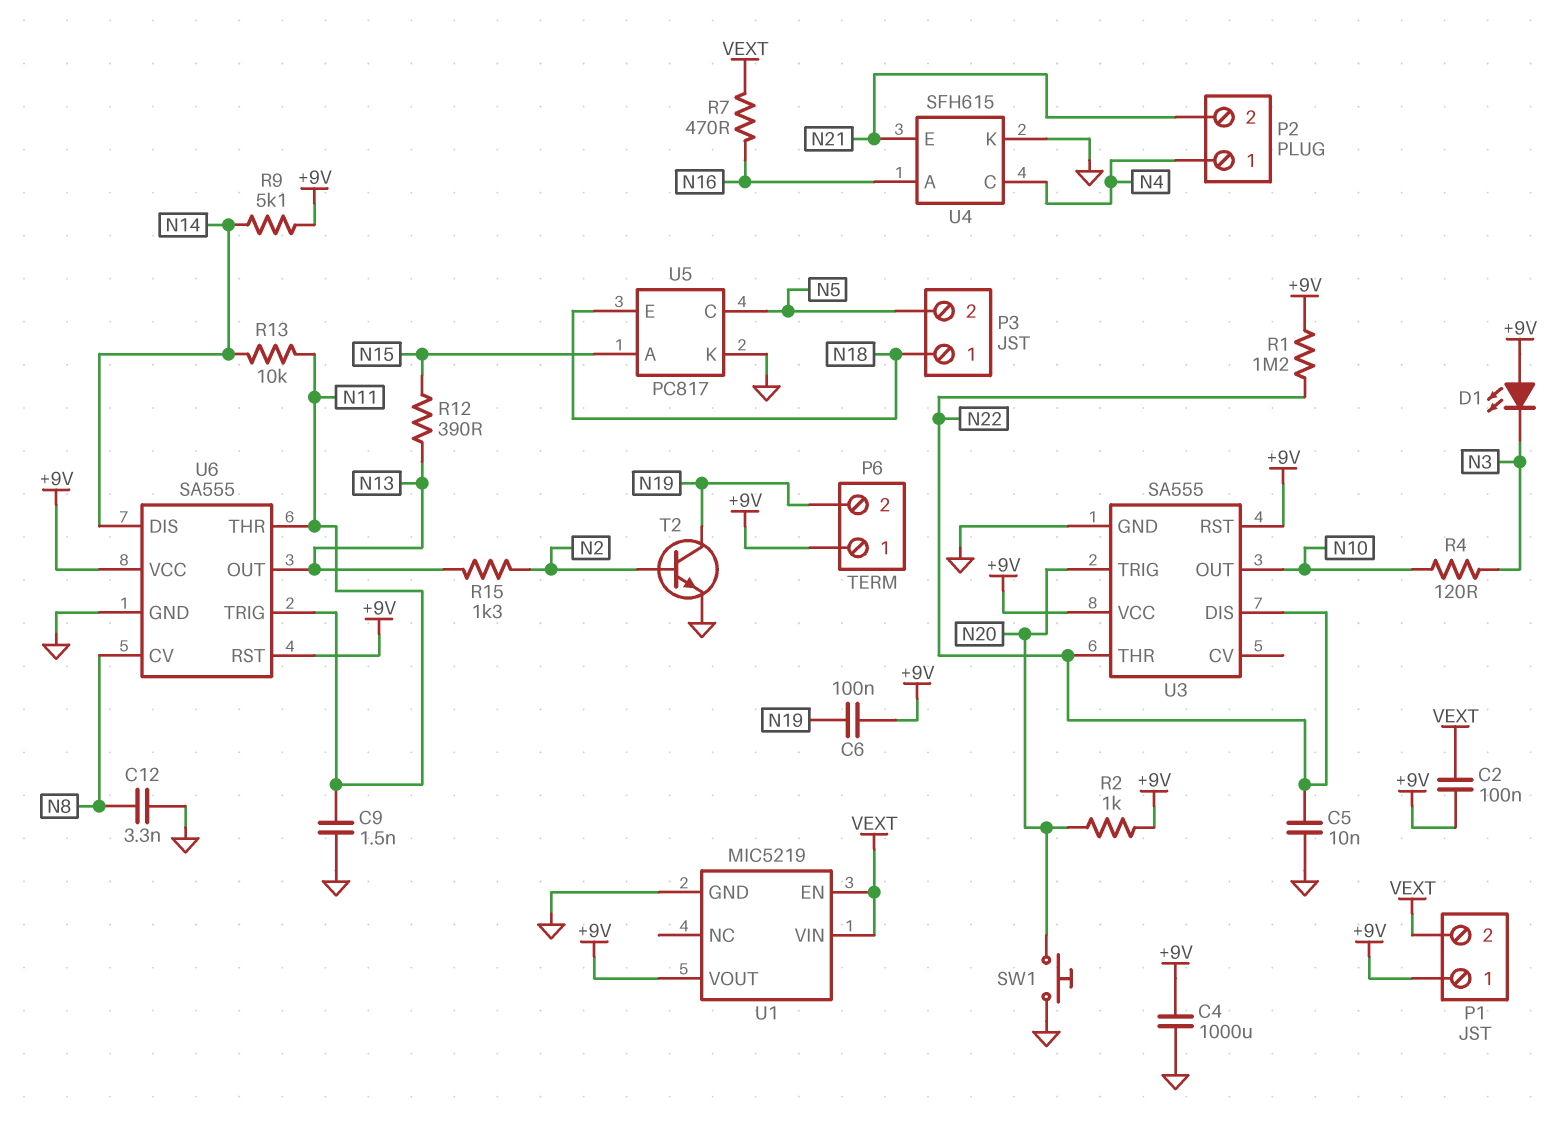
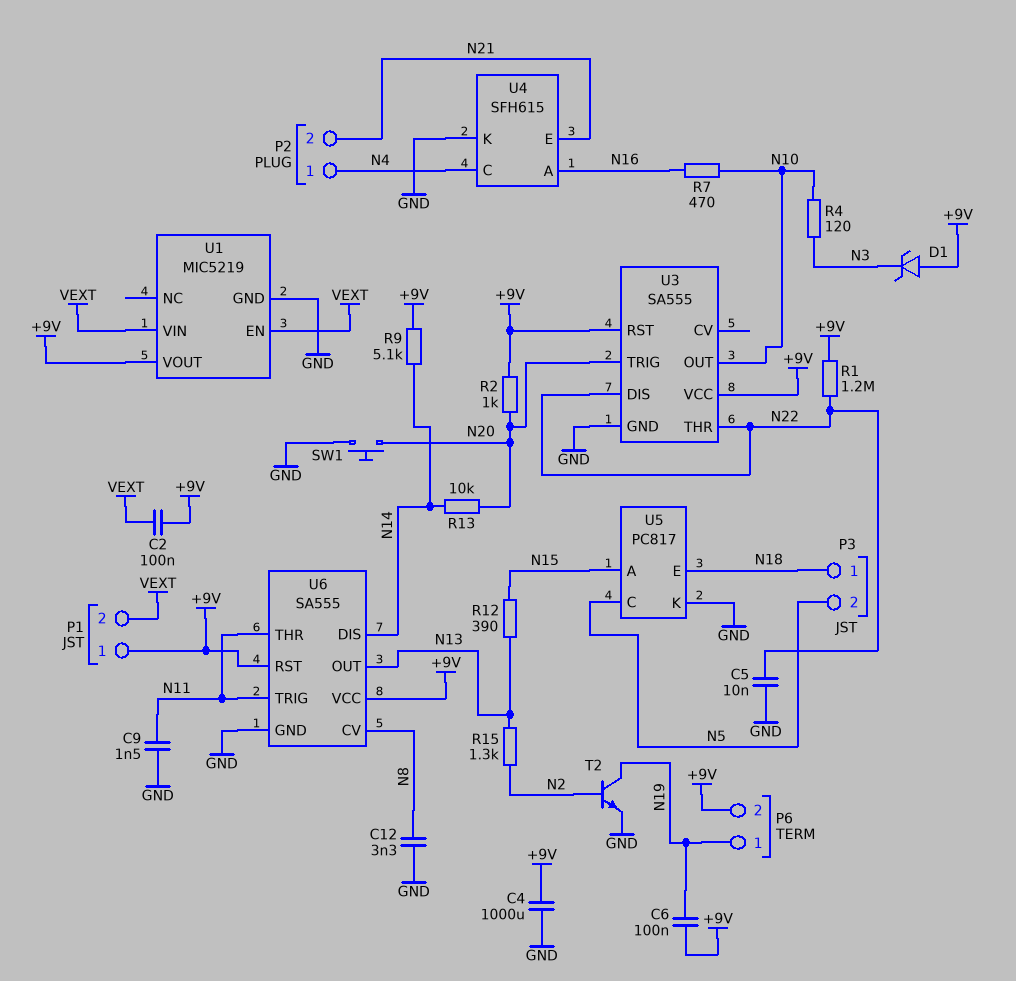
D1: LED (A +9V, K N3) -> zener (A +9V, K N3)
P6 pin 1: +9V -> N19
P6 pin 2: N19 -> +9V
R7: 470 (N16, VEXT) -> 470 (N10, N16)
R13: 10k (N11, N14) -> 10k (N14, N20)

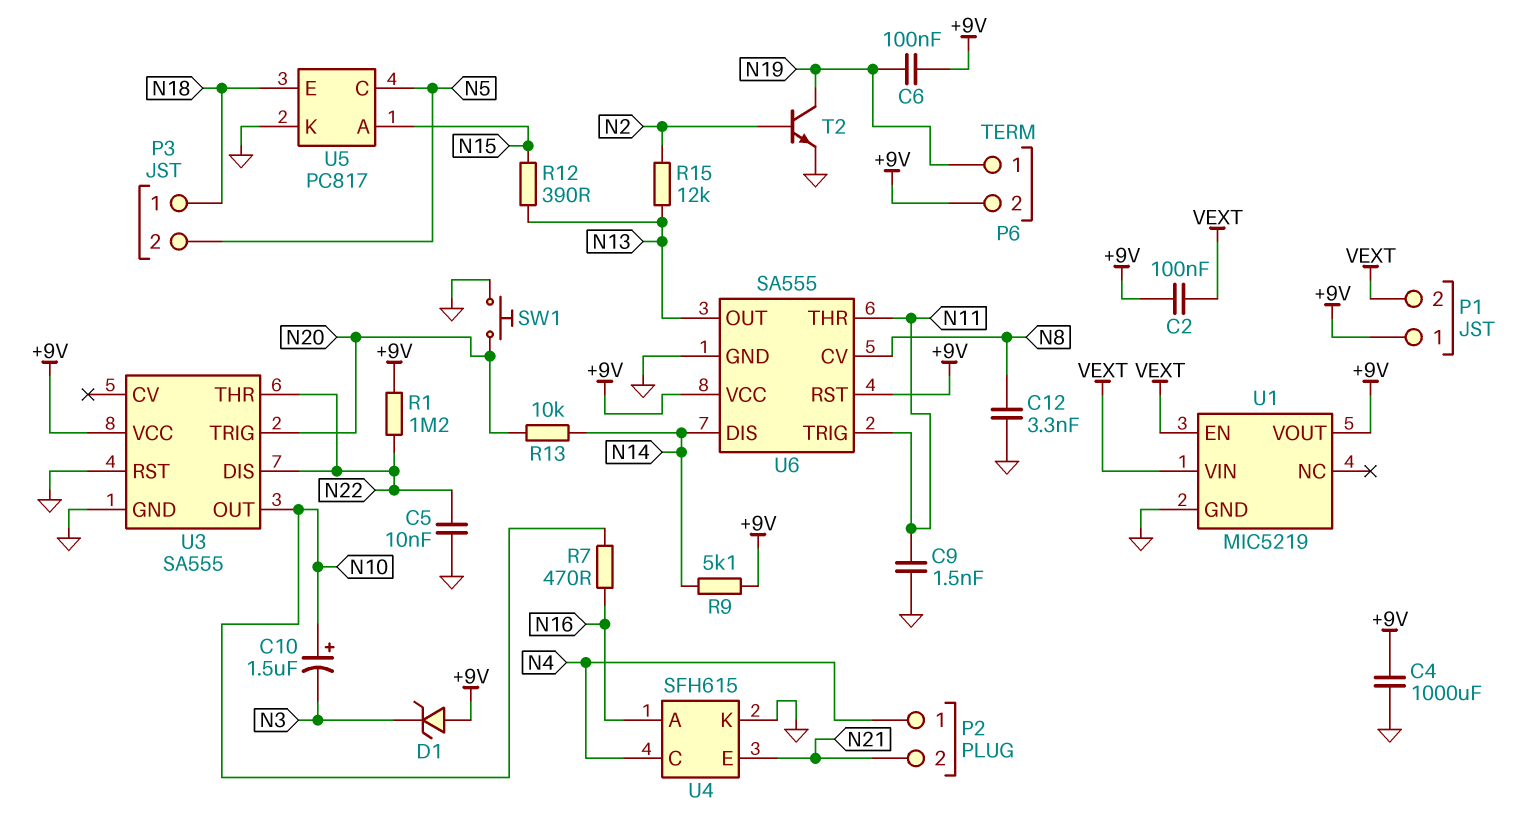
C10: none -> 1.5uF (plus N10, minus N3)
R2: 1k (+9V, N20) -> none
R4: 120 (N3, N10) -> none
R15: 1.3k (N2, N13) -> 12k (N2, N13)
U3 pin RST: +9V -> GND

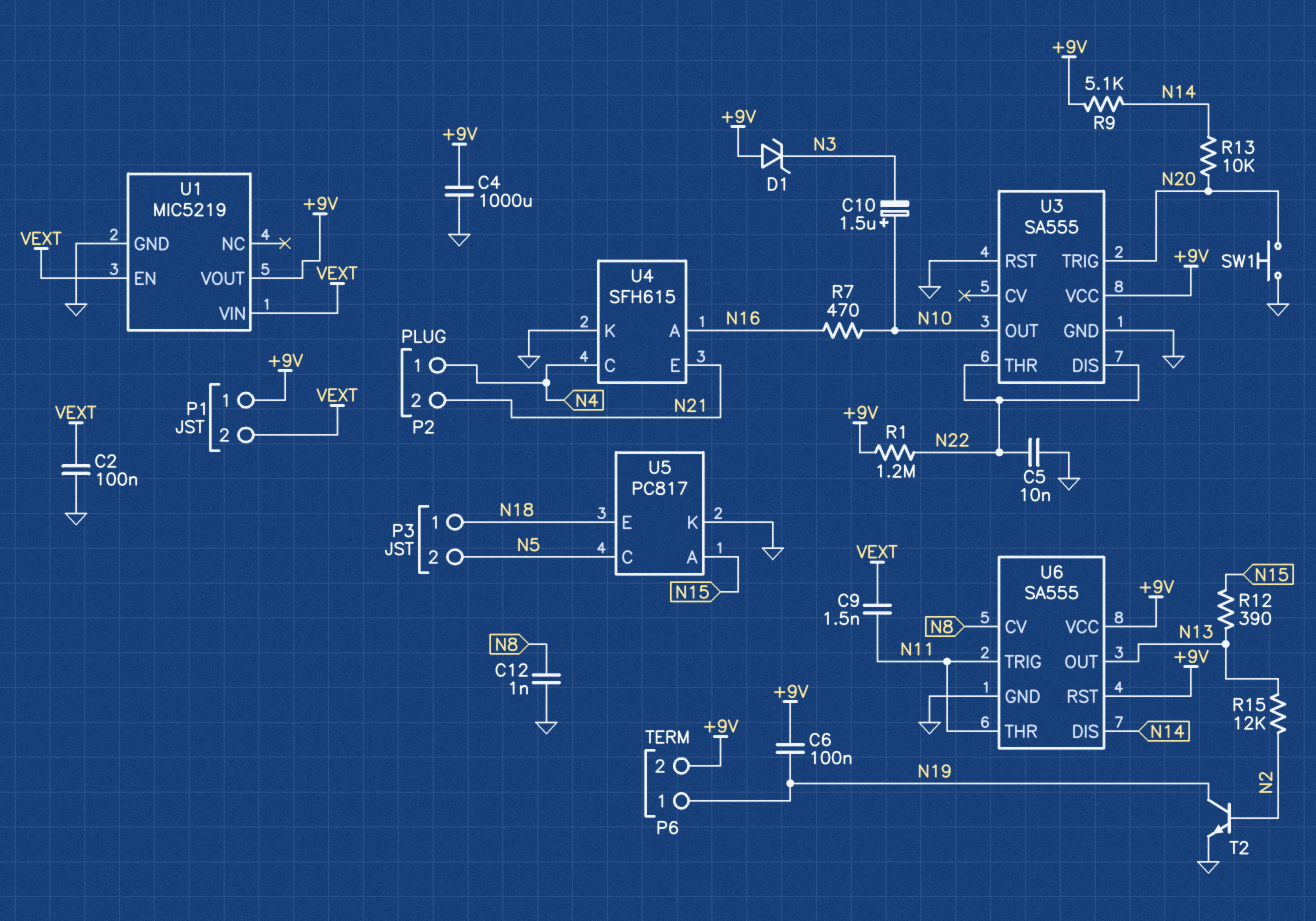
C2: 100nF (+9V, VEXT) -> 100nF (GND, VEXT)
C9: 1.5nF (GND, N11) -> 1.5nF (N11, VEXT)
C12: 3.3nF (GND, N8) -> 1nF (GND, N8)

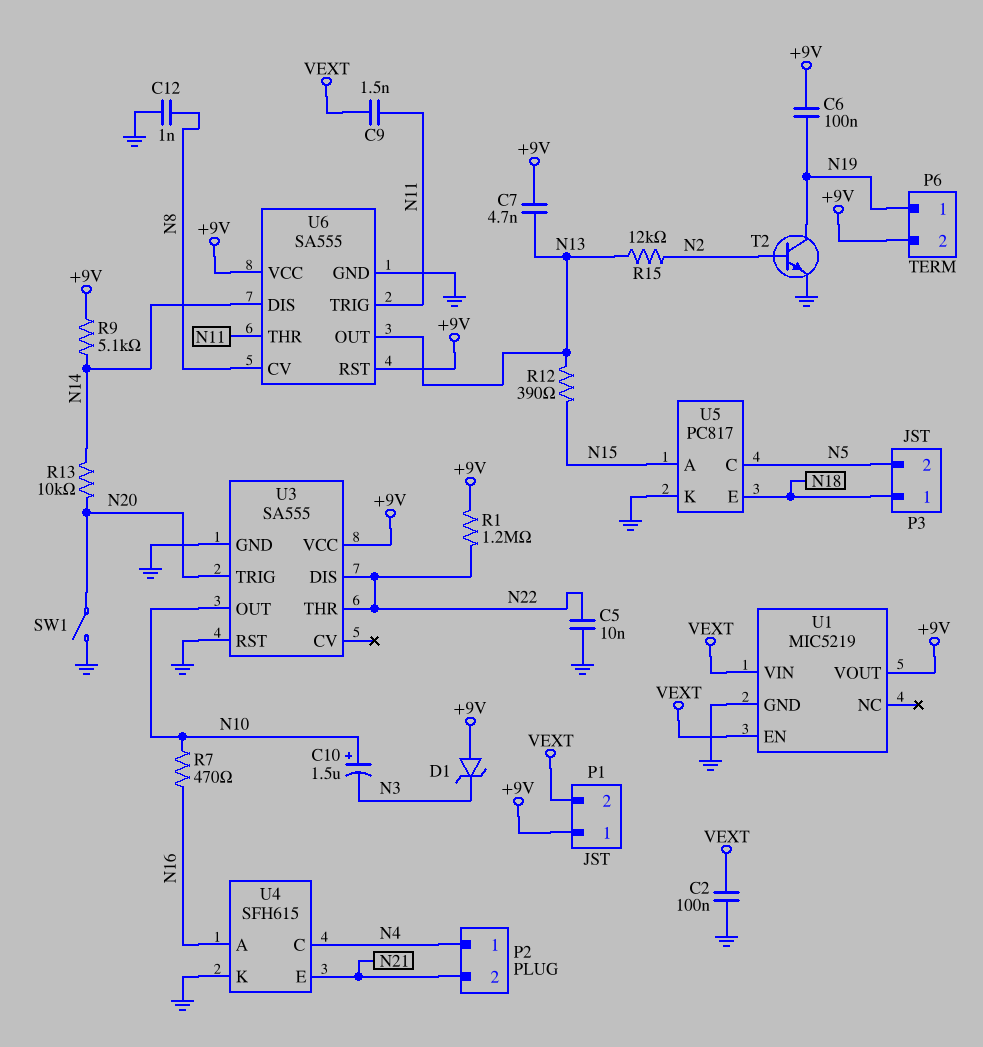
C4: 1000uF (+9V, GND) -> none
C7: none -> 4.7nF (+9V, N13)
SW1: button (GND, N20) -> switch (GND, N20)

